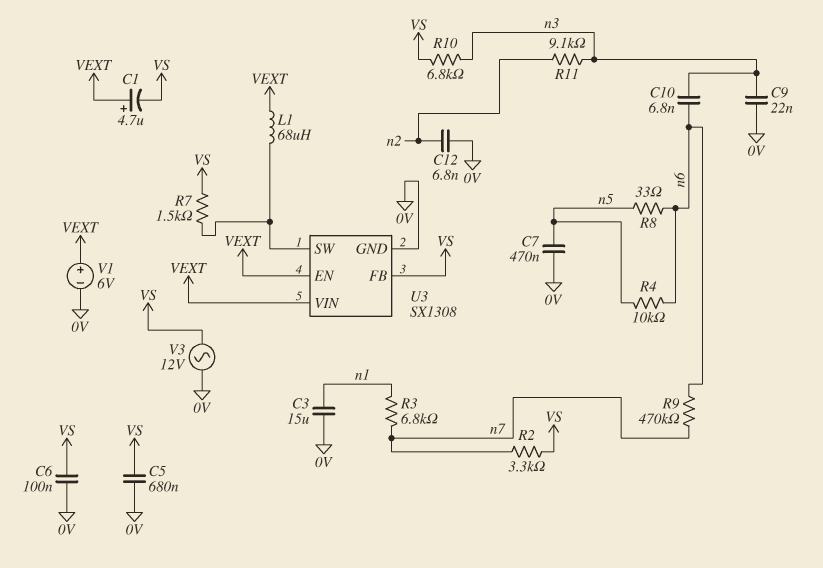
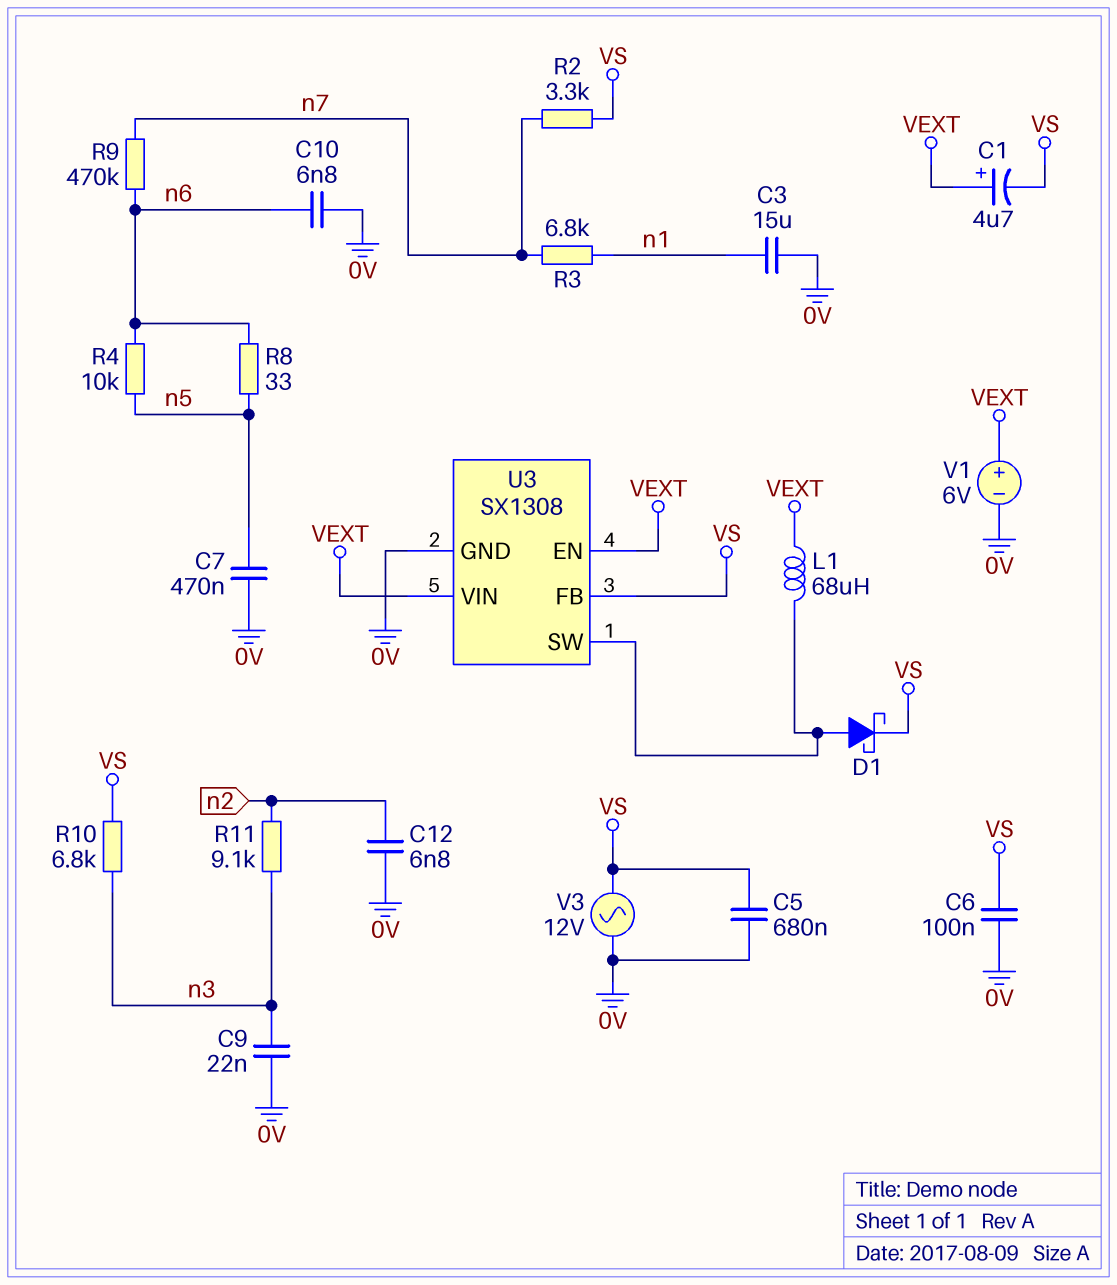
C10: 6.8nF (n3, n6) -> 6.8nF (0V, n6)
D1: none -> schottky (A U3/SW, K VS)
R7: 1.5k (U3/SW, VS) -> none

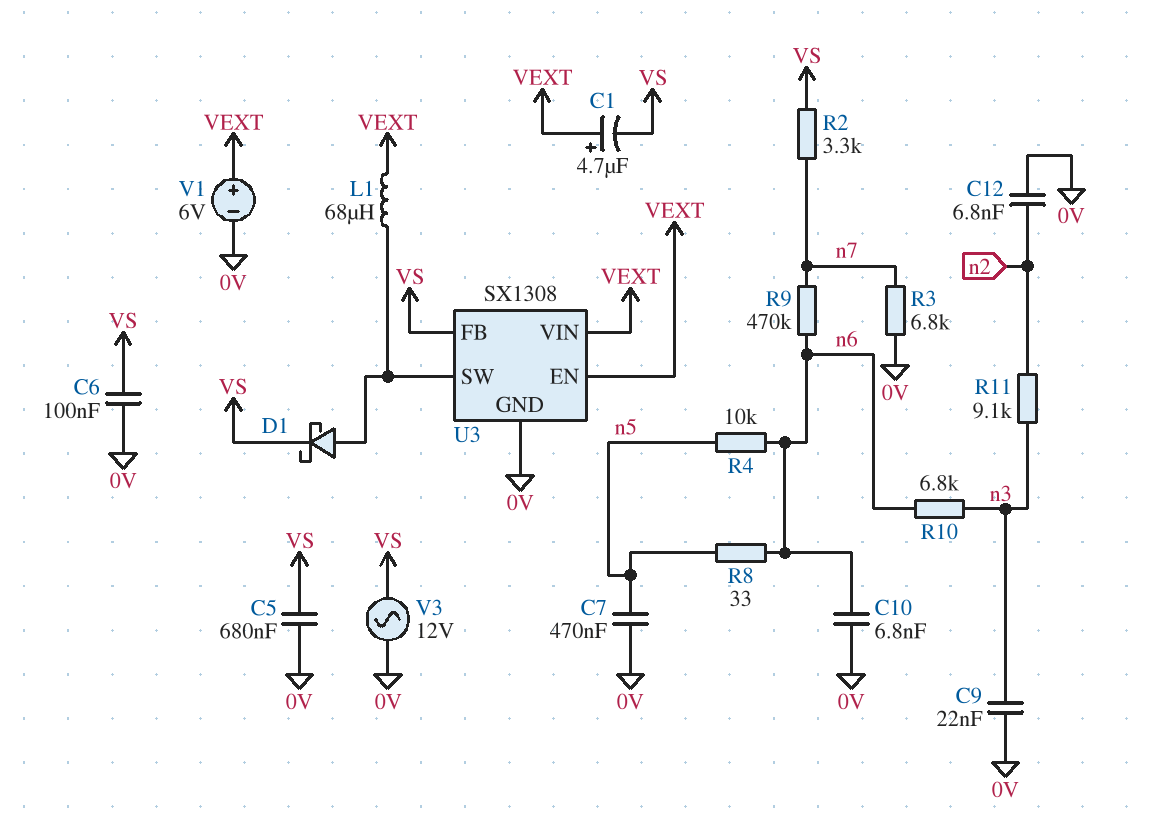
C3: 15uF (0V, n1) -> none
R3: 6.8k (n1, n7) -> 6.8k (0V, n7)
R10: 6.8k (VS, n3) -> 6.8k (n3, n6)

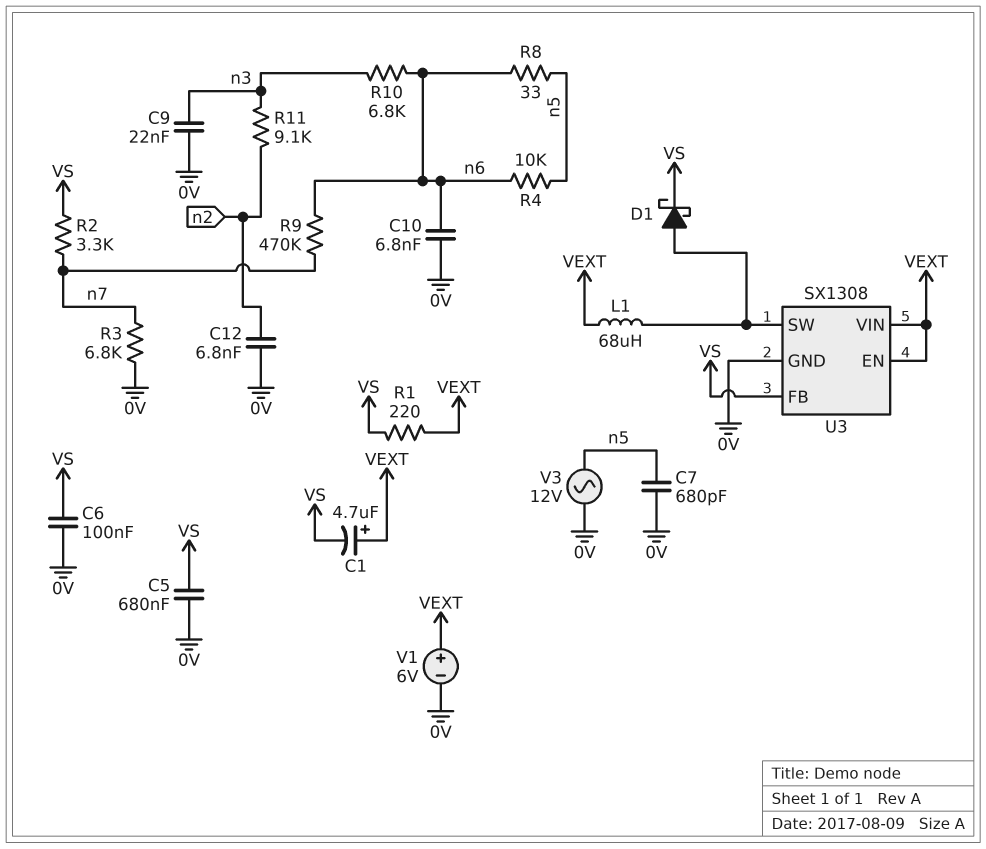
C7: 470nF (0V, n5) -> 680pF (0V, n5)
R1: none -> 220 (VEXT, VS)
V3: AC 12V (0V, VS) -> AC 12V (0V, n5)

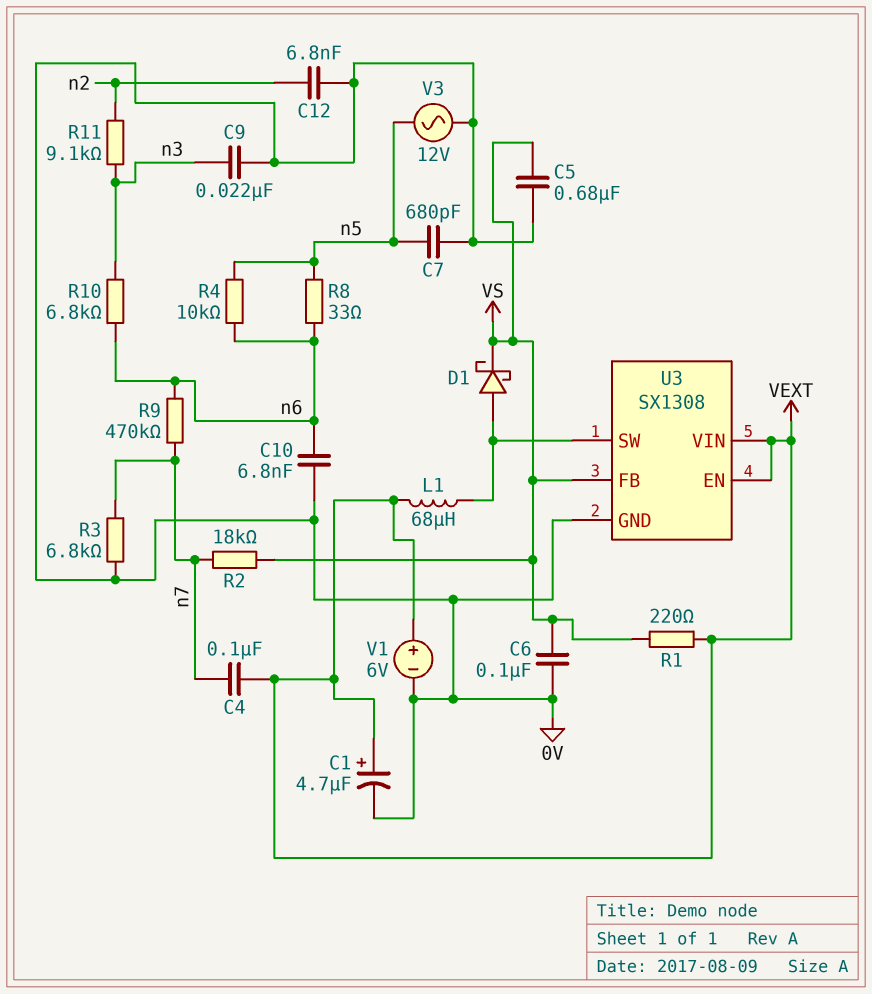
C1: 4.7uF (plus VEXT, minus VS) -> 4.7uF (plus VEXT, minus 0V)
C4: none -> 100nF (VEXT, n7)
R2: 3.3k (VS, n7) -> 18k (VS, n7)

